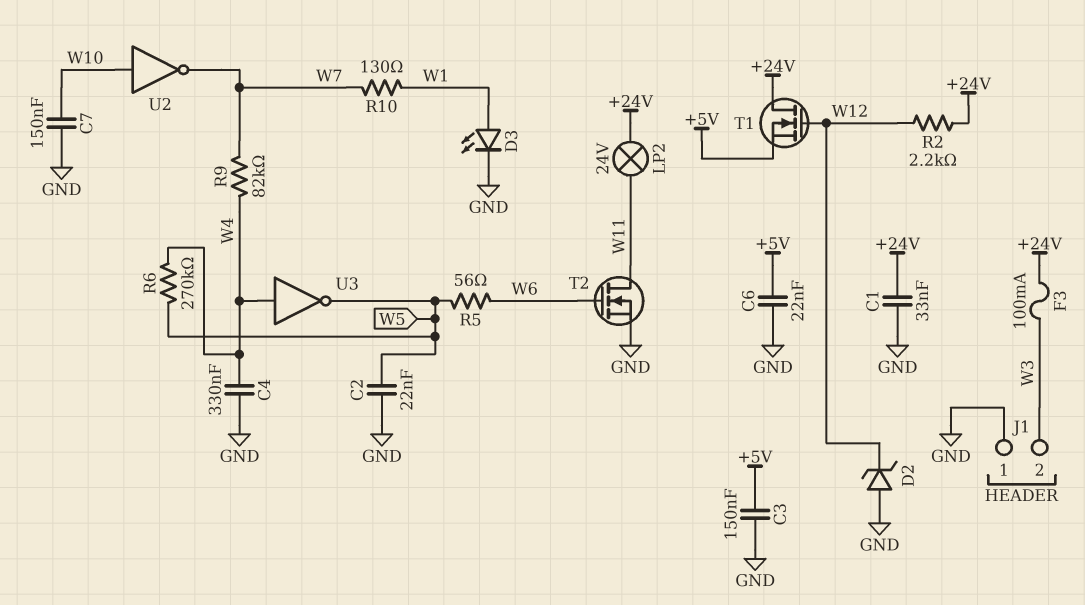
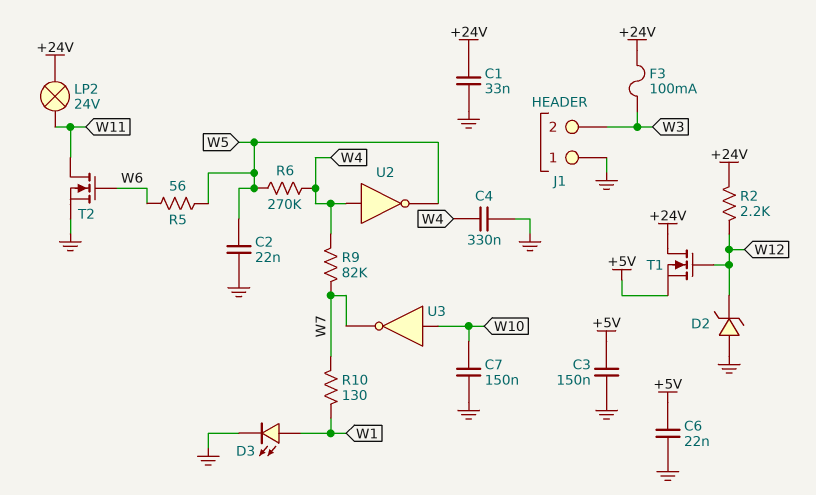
U2: NOT (in W10, out W7) -> NOT (in W4, out W5)
U3: NOT (in W4, out W5) -> NOT (in W10, out W7)

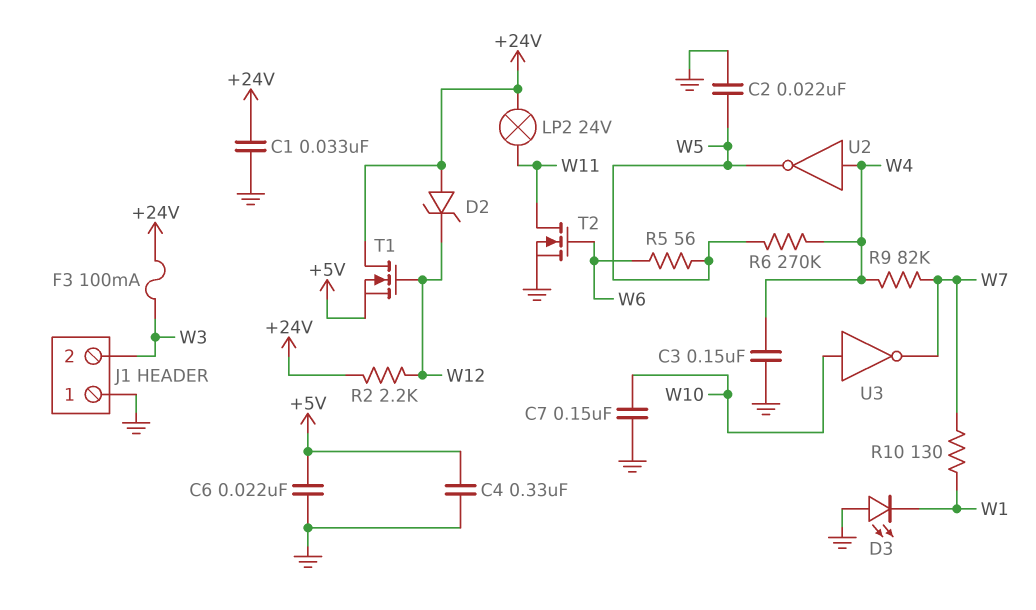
C3: 150nF (+5V, GND) -> 150nF (GND, W4)
C4: 330nF (GND, W4) -> 330nF (+5V, GND)
D2: zener (A GND, K W12) -> zener (A +24V, K W12)
D3: LED (A W1, K GND) -> LED (A GND, K W1)

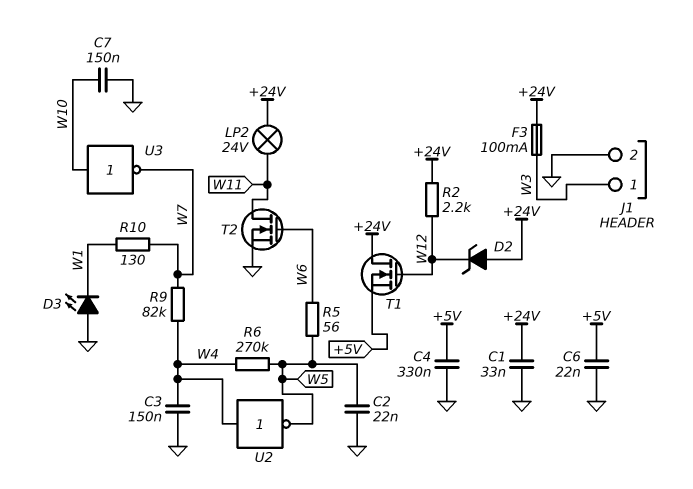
J1 pin 1: GND -> W3
J1 pin 2: W3 -> GND

